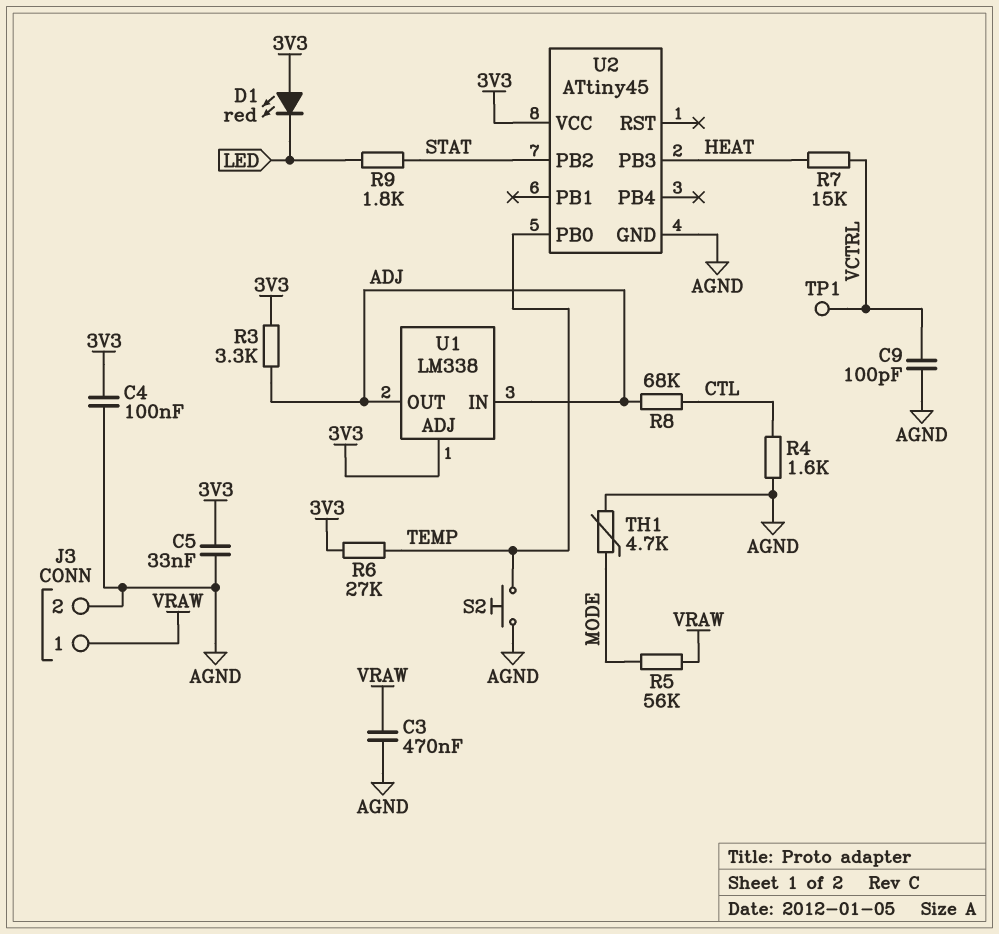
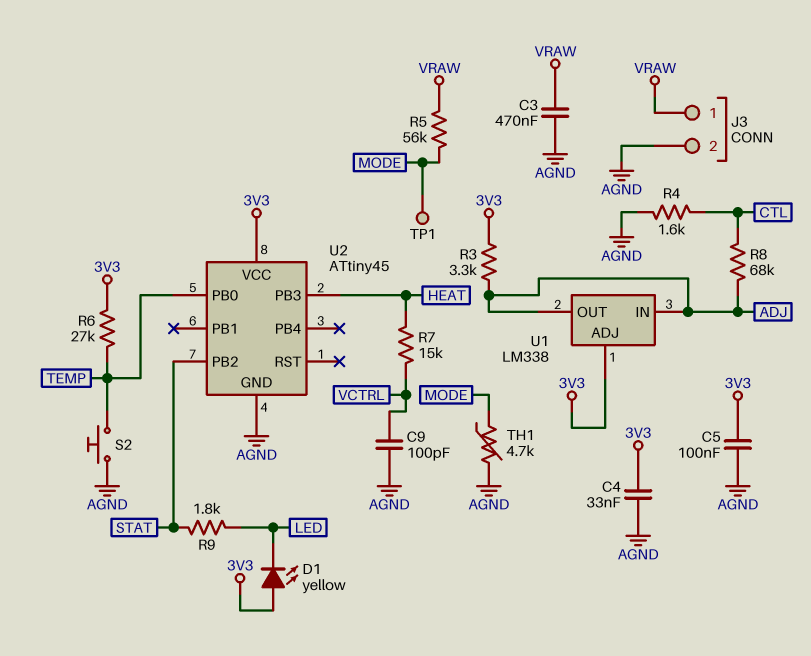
C4: 100nF (3V3, AGND) -> 33nF (3V3, AGND)
C5: 33nF (3V3, AGND) -> 100nF (3V3, AGND)
D1: LED red (A 3V3, K LED) -> LED yellow (A 3V3, K LED)
TP1: test point (VCTRL) -> test point (MODE)

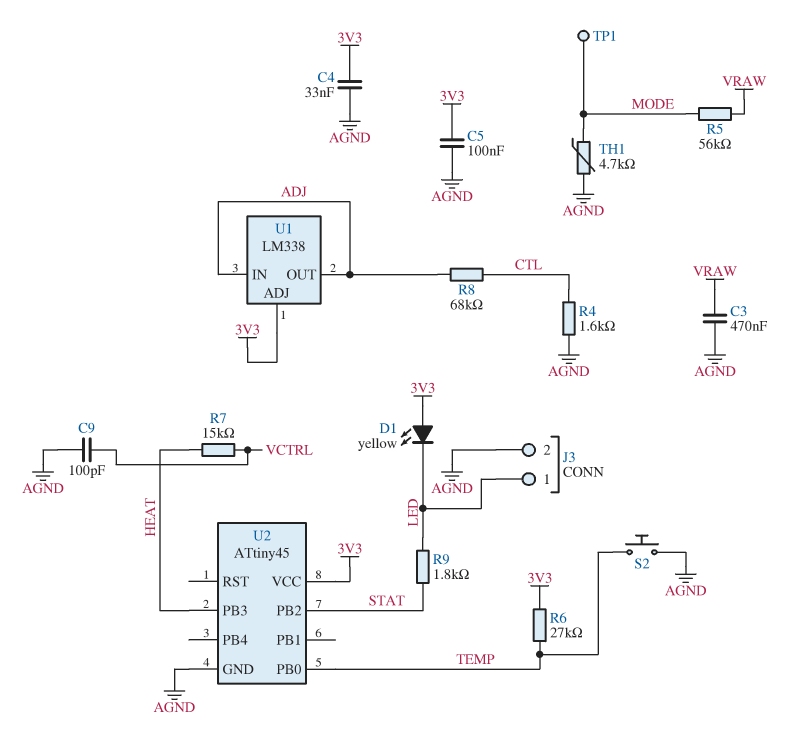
J3 pin 1: VRAW -> LED
R3: 3.3k (3V3, ADJ) -> none

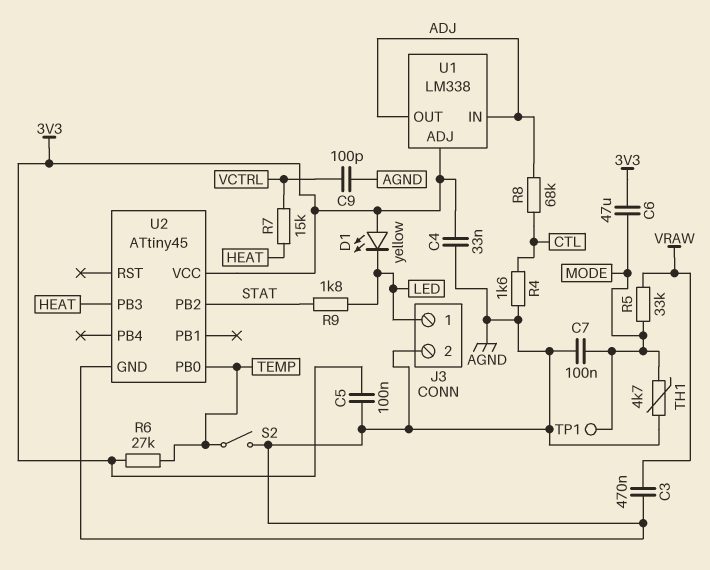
C6: none -> 47uF (3V3, MODE)
C7: none -> 100nF (AGND, MODE)
R5: 56k (MODE, VRAW) -> 33k (MODE, VRAW)
S2: button (AGND, TEMP) -> switch (AGND, TEMP)

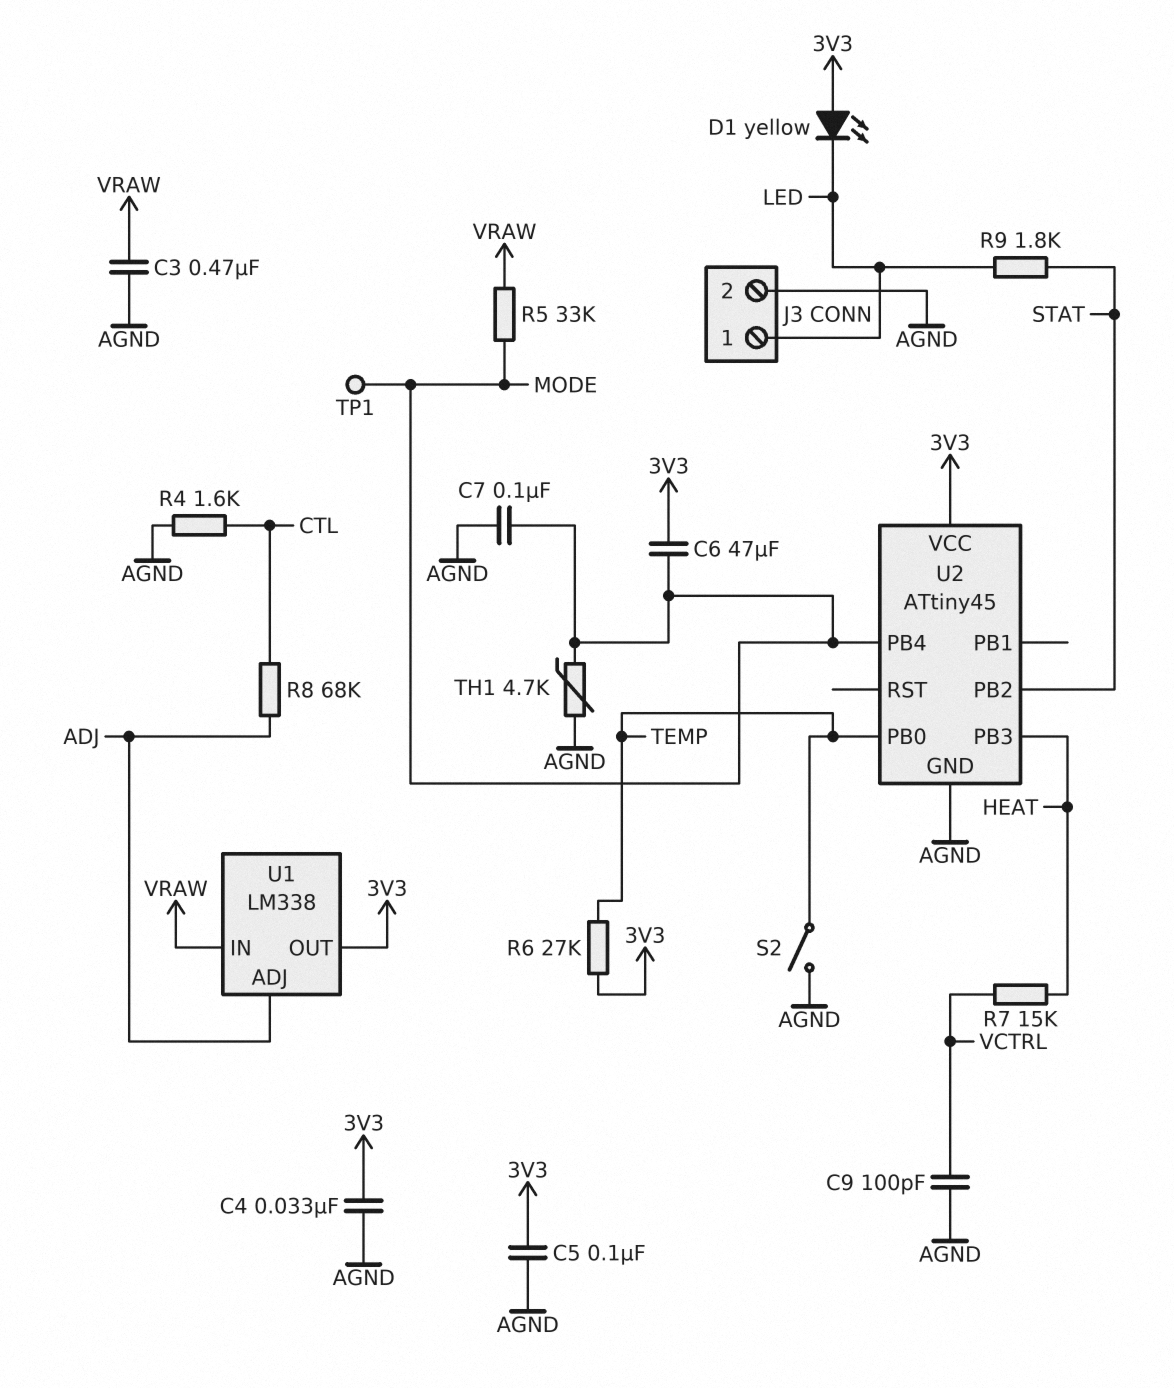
U1 pin ADJ: 3V3 -> ADJ
U1 pin IN: ADJ -> VRAW
U1 pin OUT: ADJ -> 3V3
U2 pin PB4: none -> MODE

